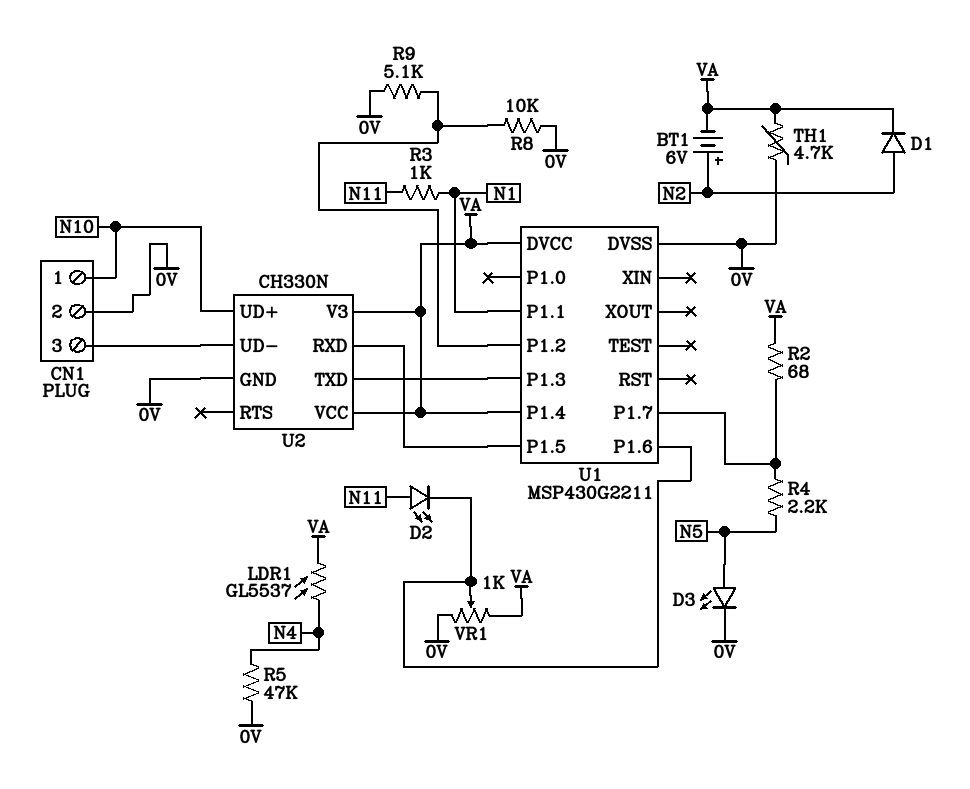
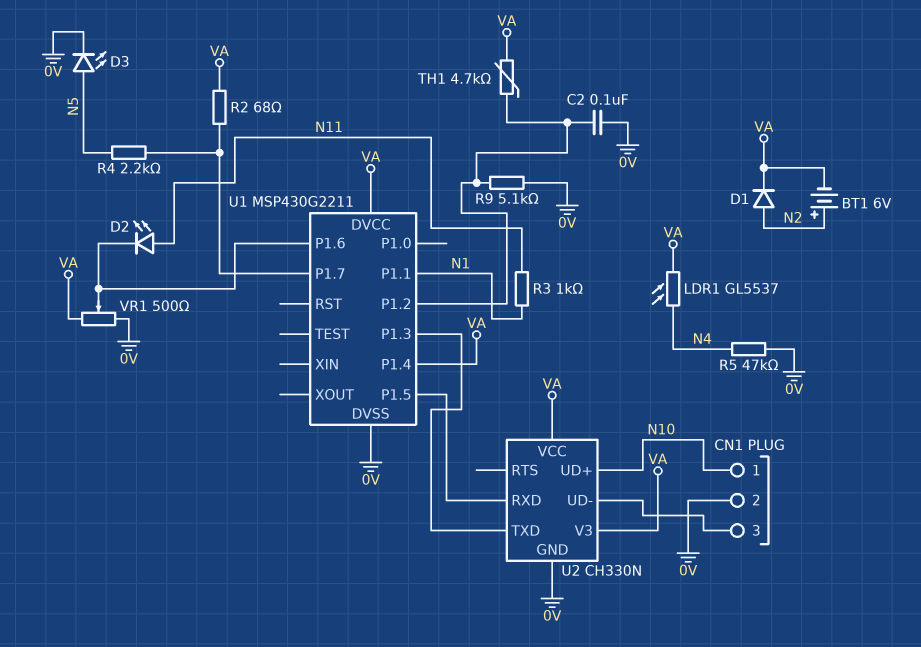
C2: none -> 100nF (0V, U1/P1.2)
R8: 10k (0V, U1/P1.2) -> none
TH1: 4.7k (0V, VA) -> 4.7k (U1/P1.2, VA)
VR1: 1k (0V, VA, wiper U1/P1.6) -> 500 (0V, VA, wiper U1/P1.6)

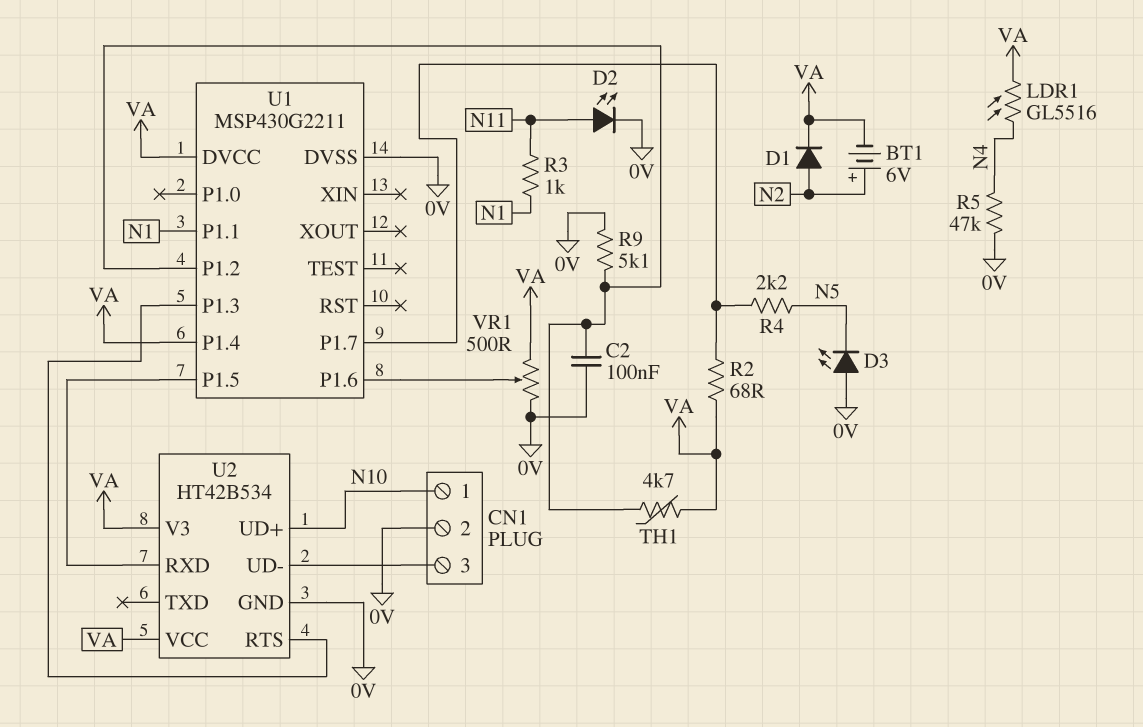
D2: LED (A N11, K U1/P1.6) -> LED (A N11, K 0V)
D3: LED (A N5, K 0V) -> LED (A 0V, K N5)
LDR1: GL5537 (N4, VA) -> GL5516 (N4, VA)
U2: CH330N -> HT42B534
U2 pin RTS: none -> U1/P1.3
U2 pin TXD: U1/P1.3 -> none

